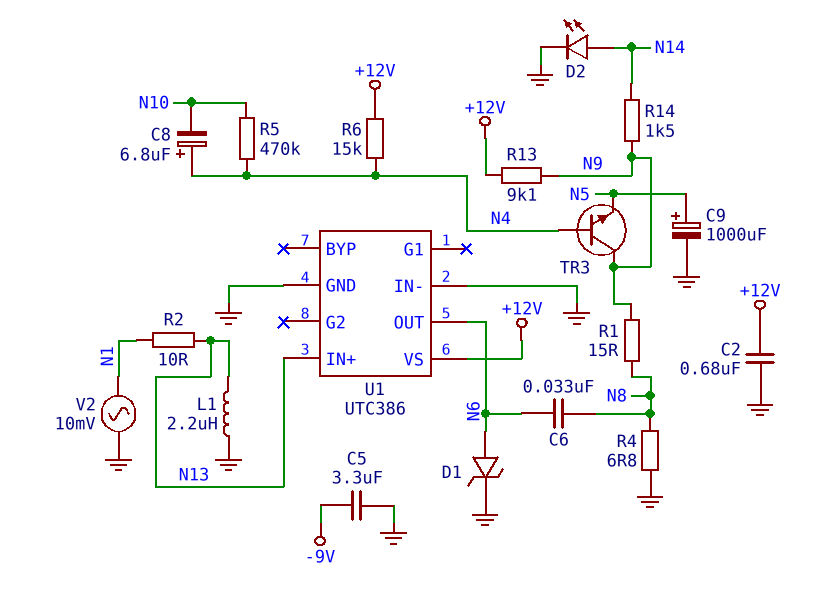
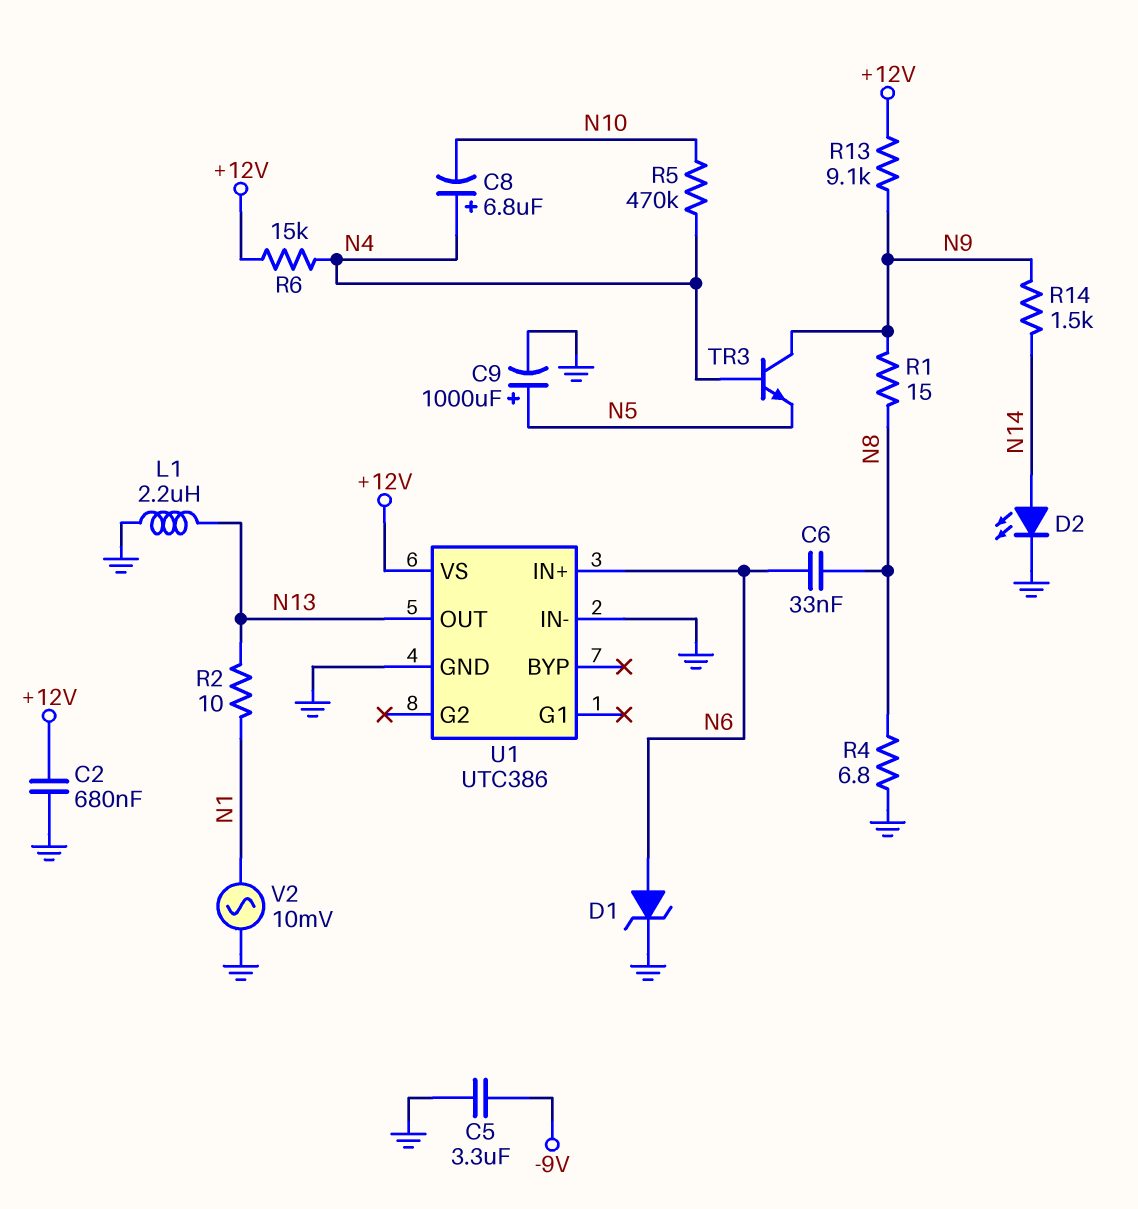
U1 pin IN+: N13 -> N6
U1 pin OUT: N6 -> N13

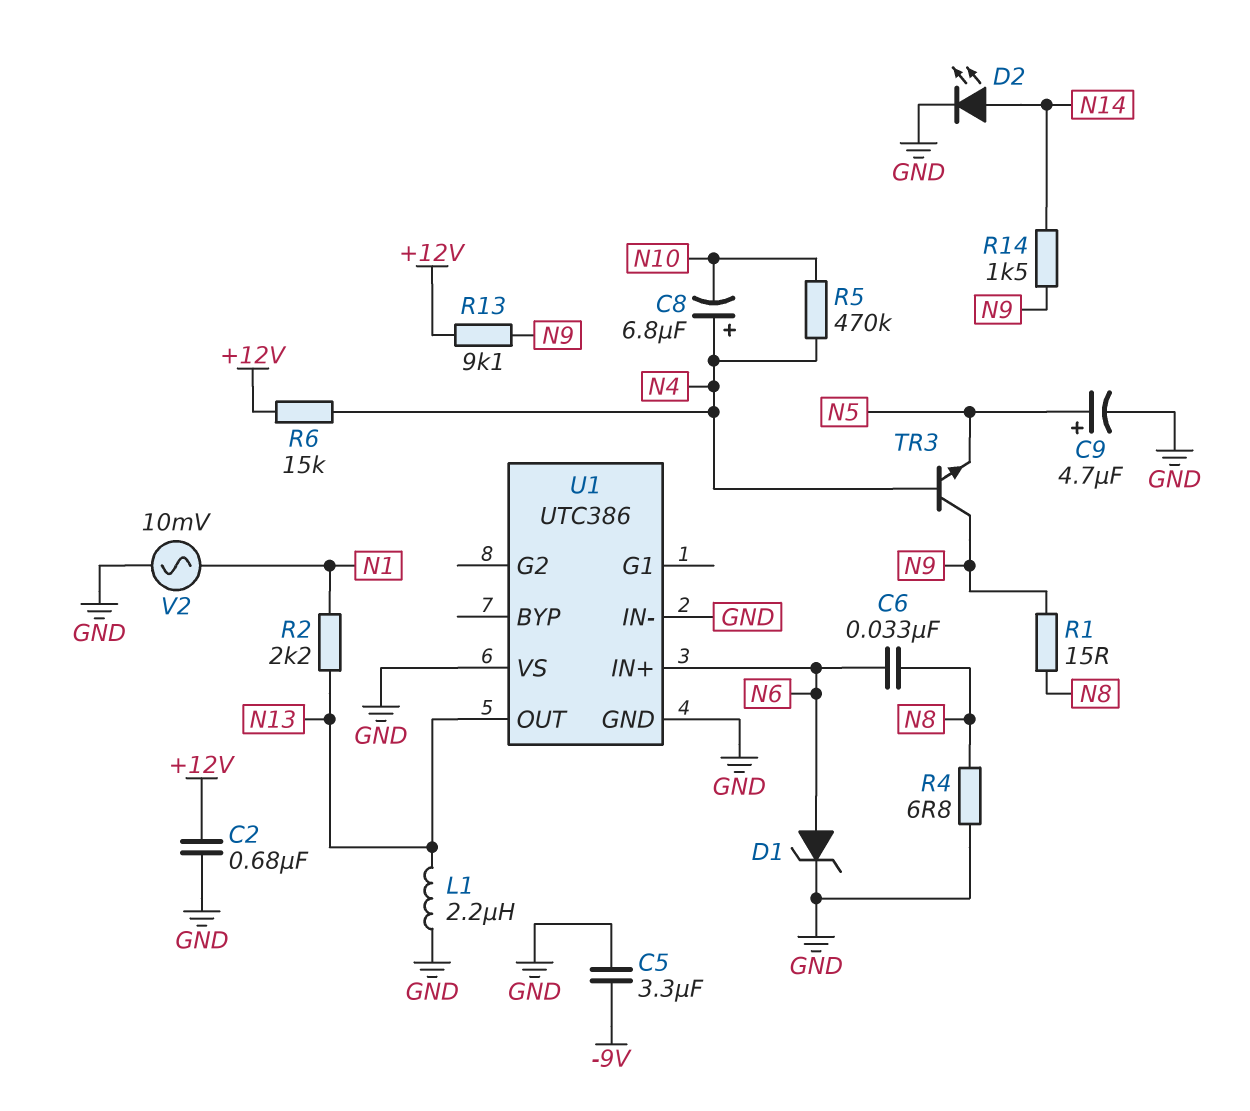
C9: 1000uF (plus N5, minus GND) -> 4.7uF (plus N5, minus GND)
R2: 10 (N1, N13) -> 2.2k (N1, N13)
U1 pin VS: +12V -> GND

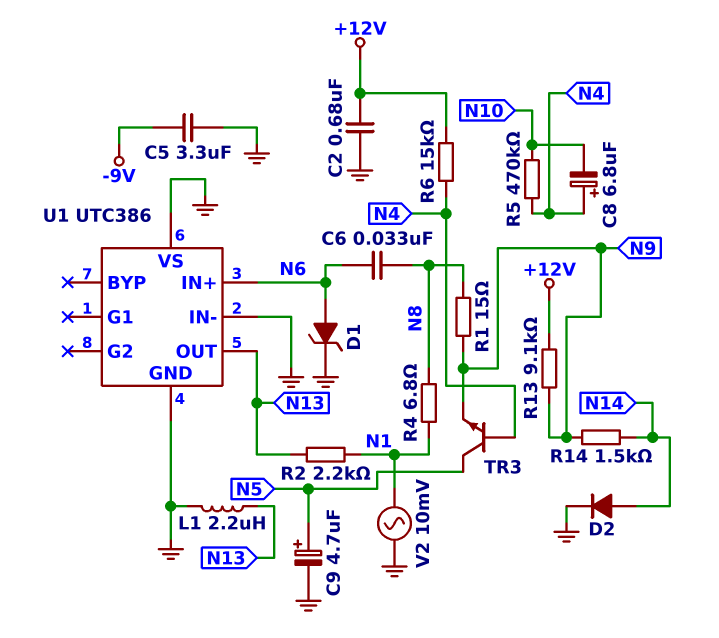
D2: LED (A N14, K GND) -> diode (A N14, K GND)
R4: 6.8 (GND, N8) -> 6.8 (N1, N8)
TR3: NPN (B N4, C N9, E N5) -> NPN (B N4, C N5, E N9)

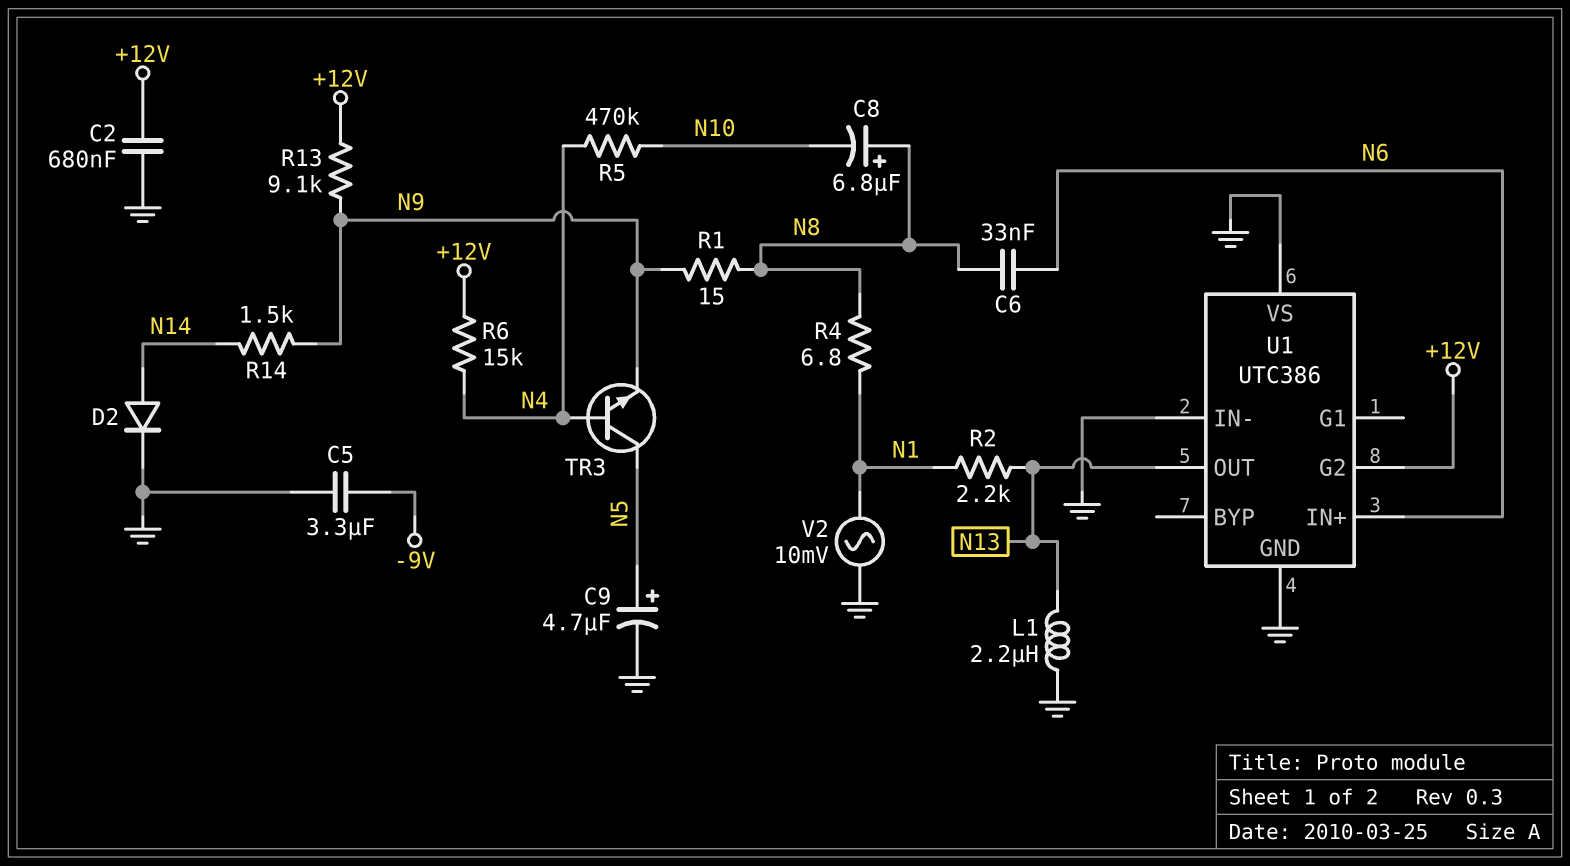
C8: 6.8uF (plus N4, minus N10) -> 6.8uF (plus N8, minus N10)
D1: zener (A N6, K GND) -> none
U1 pin G2: none -> +12V

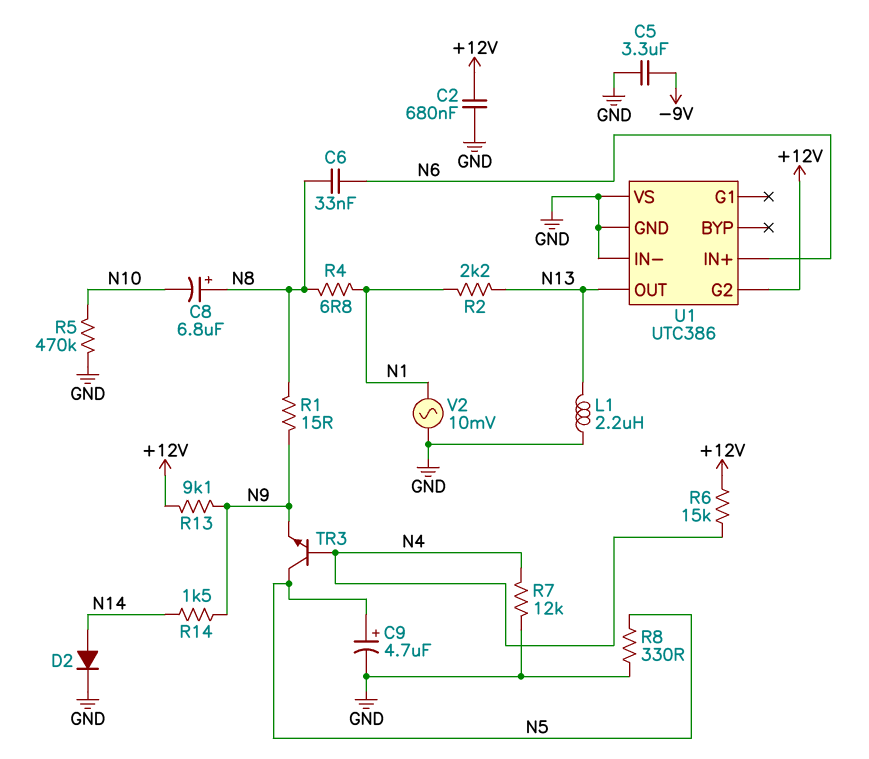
R5: 470k (N4, N10) -> 470k (GND, N10)
R7: none -> 12k (GND, N4)
R8: none -> 330 (GND, N5)

